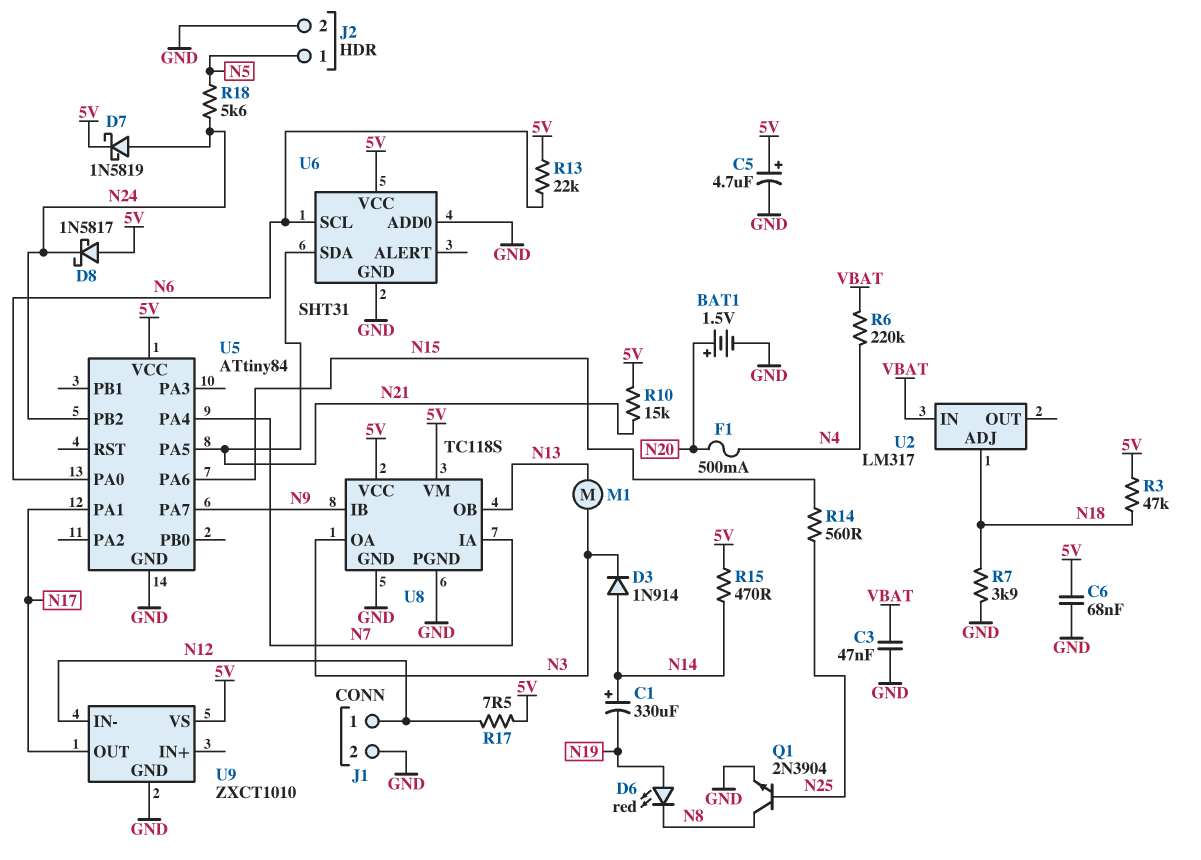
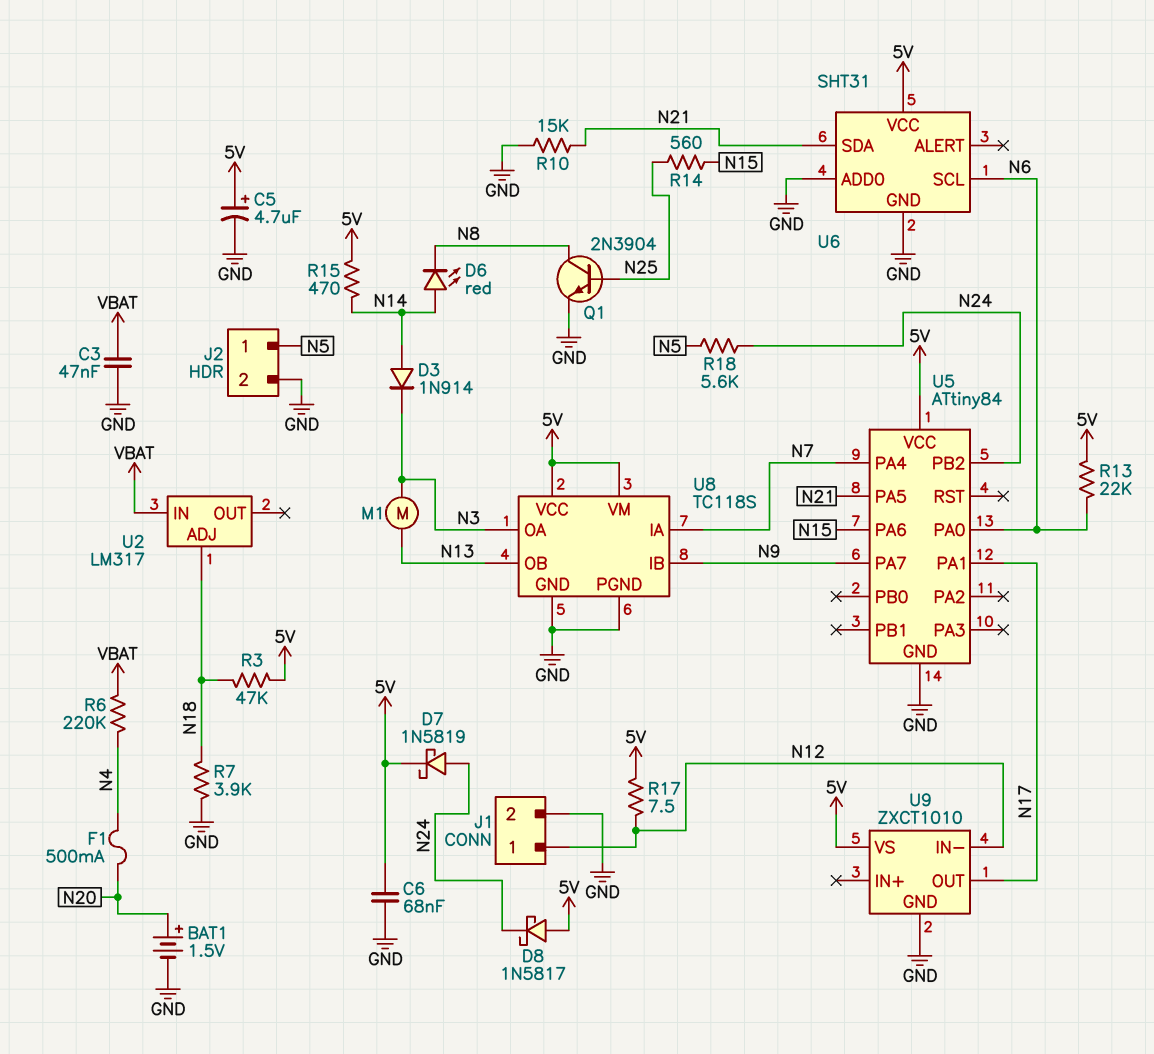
C1: 330uF (plus N14, minus N19) -> none
D6: LED red (A N19, K N8) -> LED red (A N14, K N8)
R10: 15k (5V, N21) -> 15k (GND, N21)

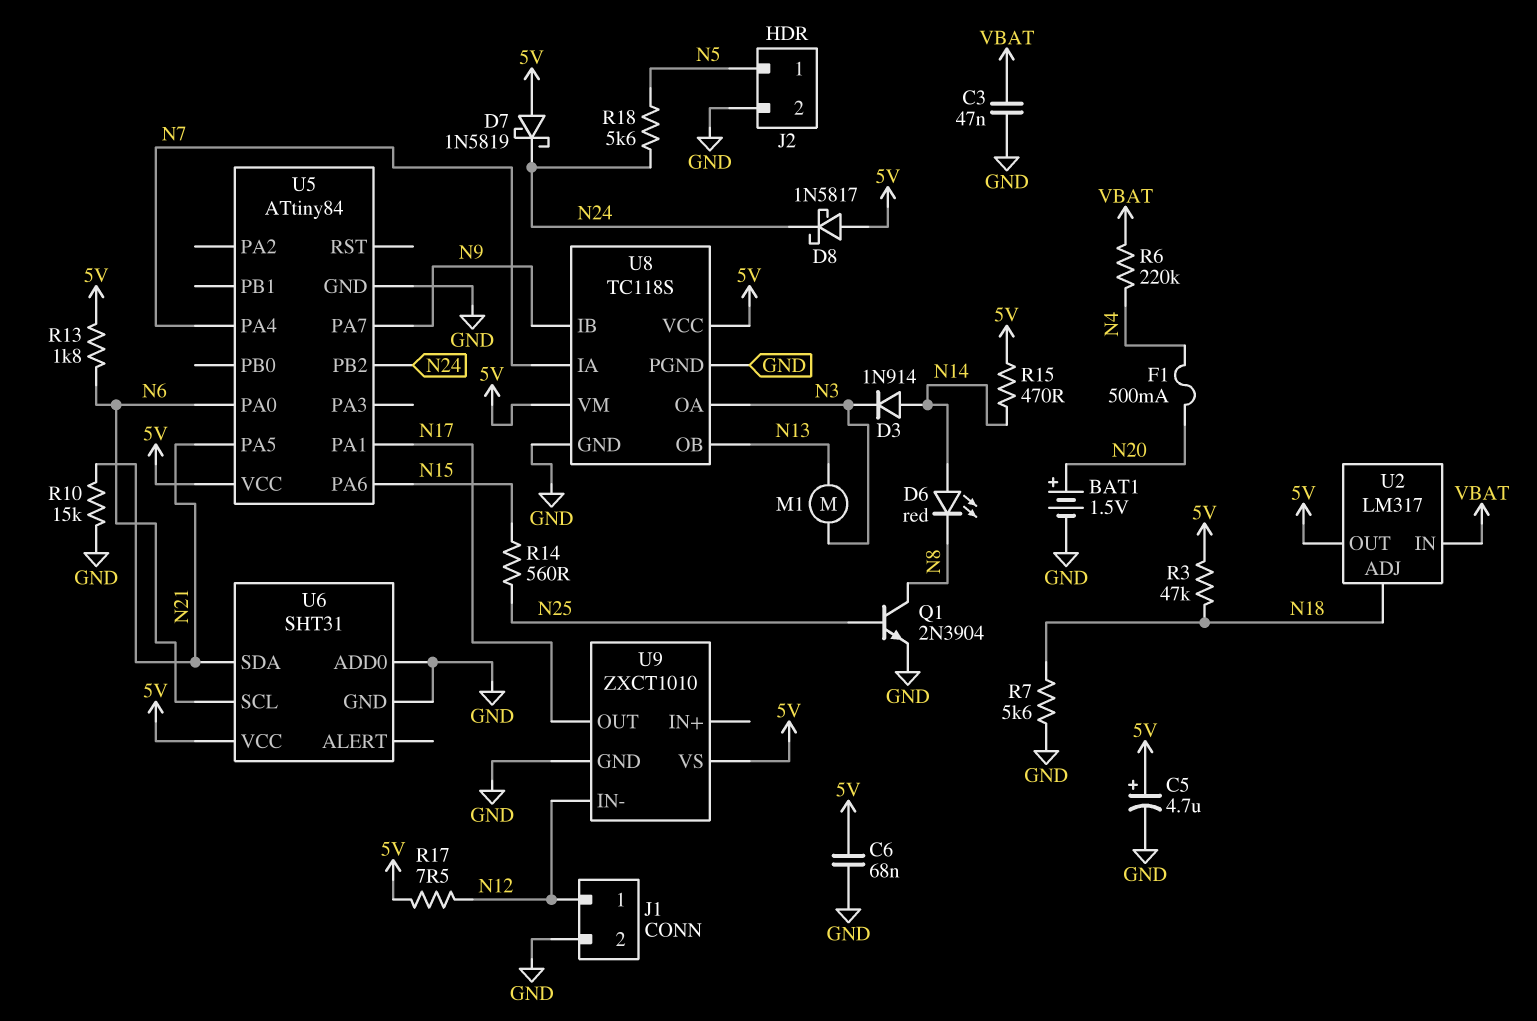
D7: schottky 1N5819 (A N24, K 5V) -> schottky 1N5819 (A 5V, K N24)
R7: 3.9k (GND, N18) -> 5.6k (GND, N18)
R13: 22k (5V, N6) -> 1.8k (5V, N6)
U2 pin OUT: none -> 5V

